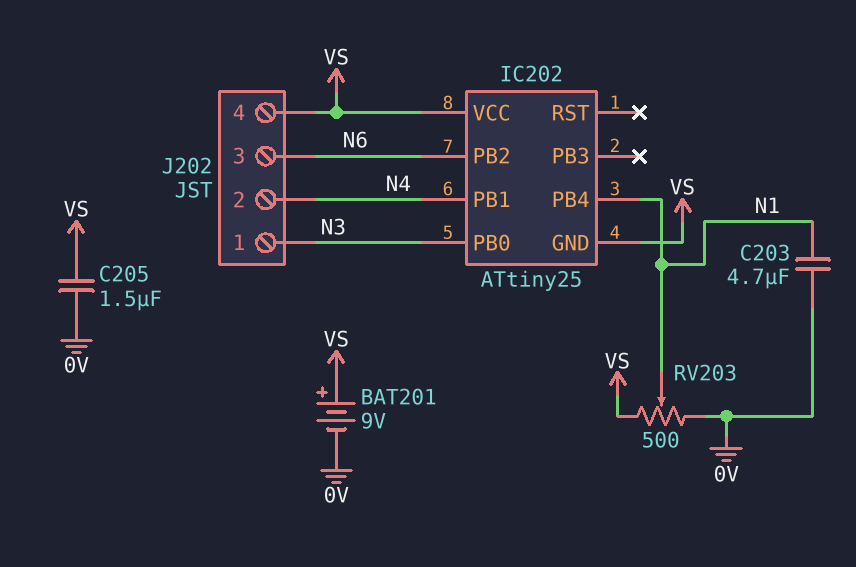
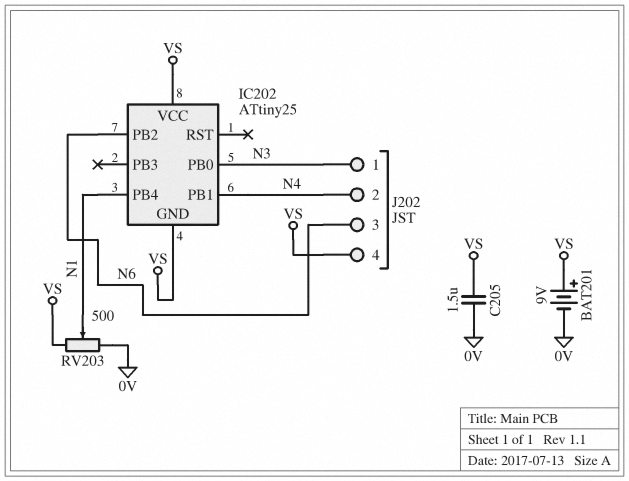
C203: 4.7uF (0V, N1) -> none

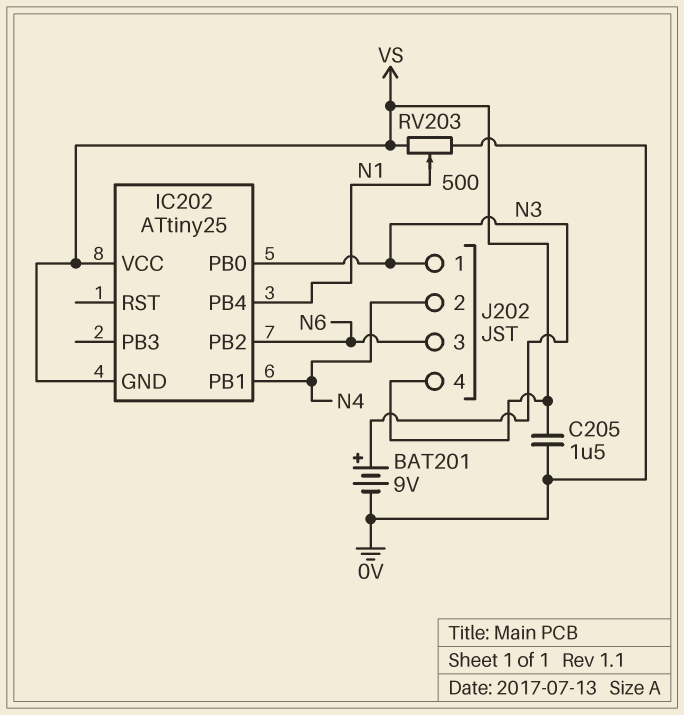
BAT201: 9V (plus VS, minus 0V) -> 9V (plus N3, minus 0V)

